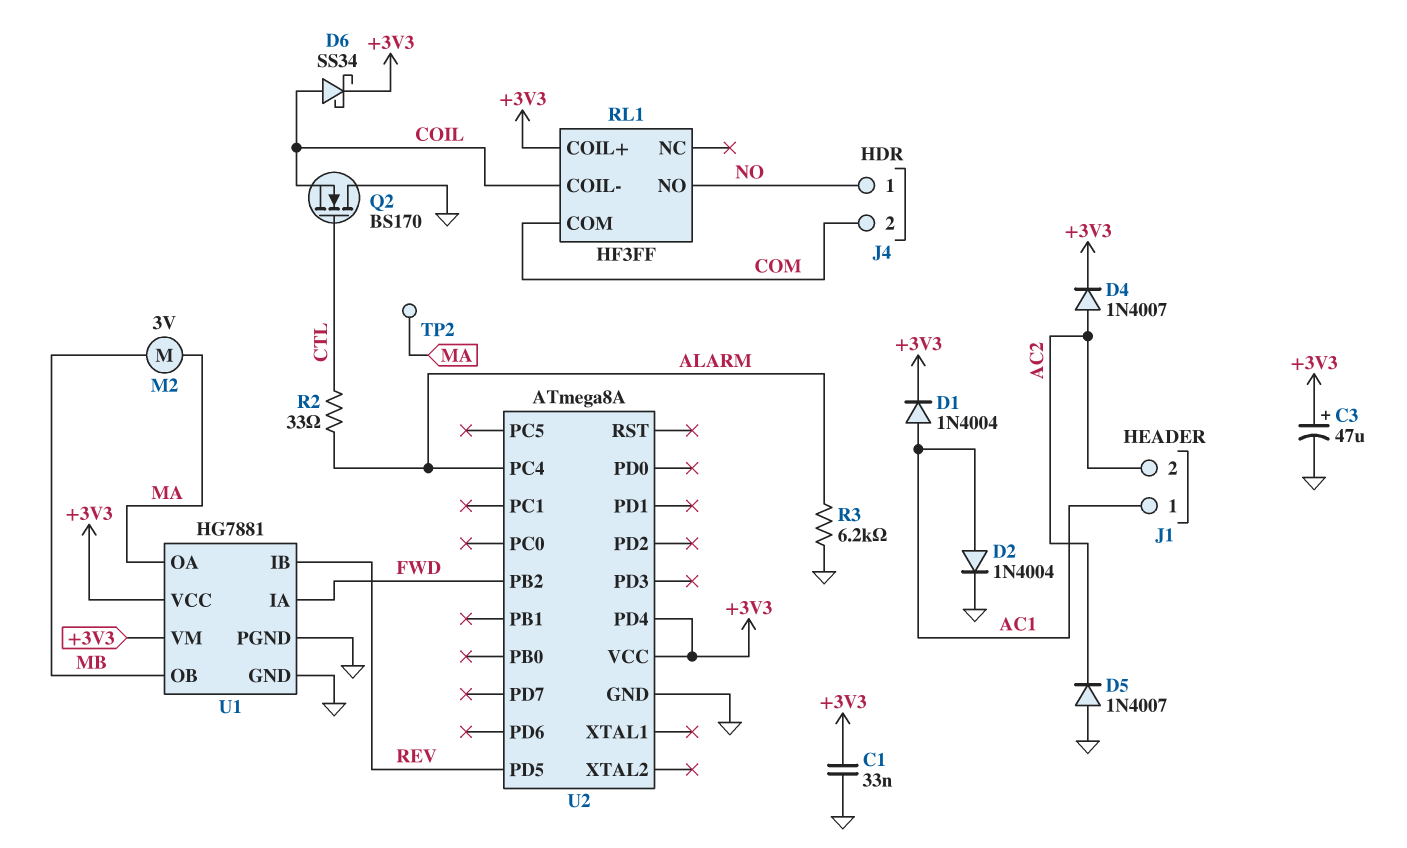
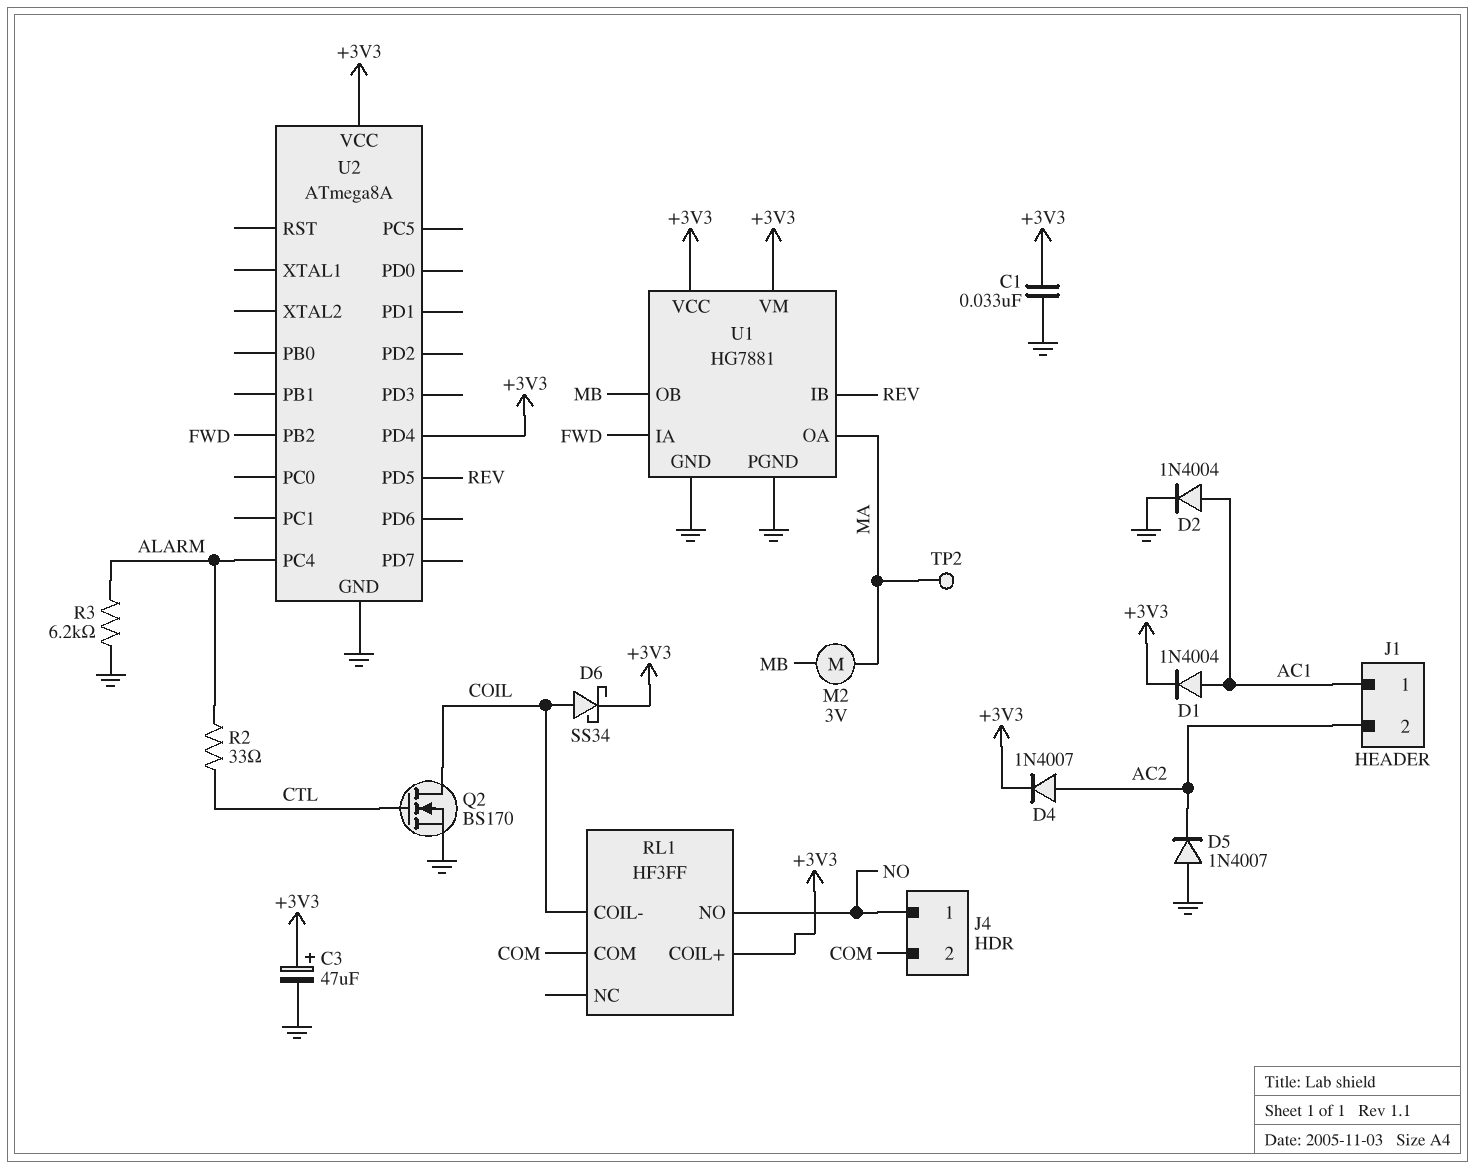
Q2: NMOS BS170 (G CTL, D GND, S COIL) -> NMOS BS170 (G CTL, D COIL, S GND)

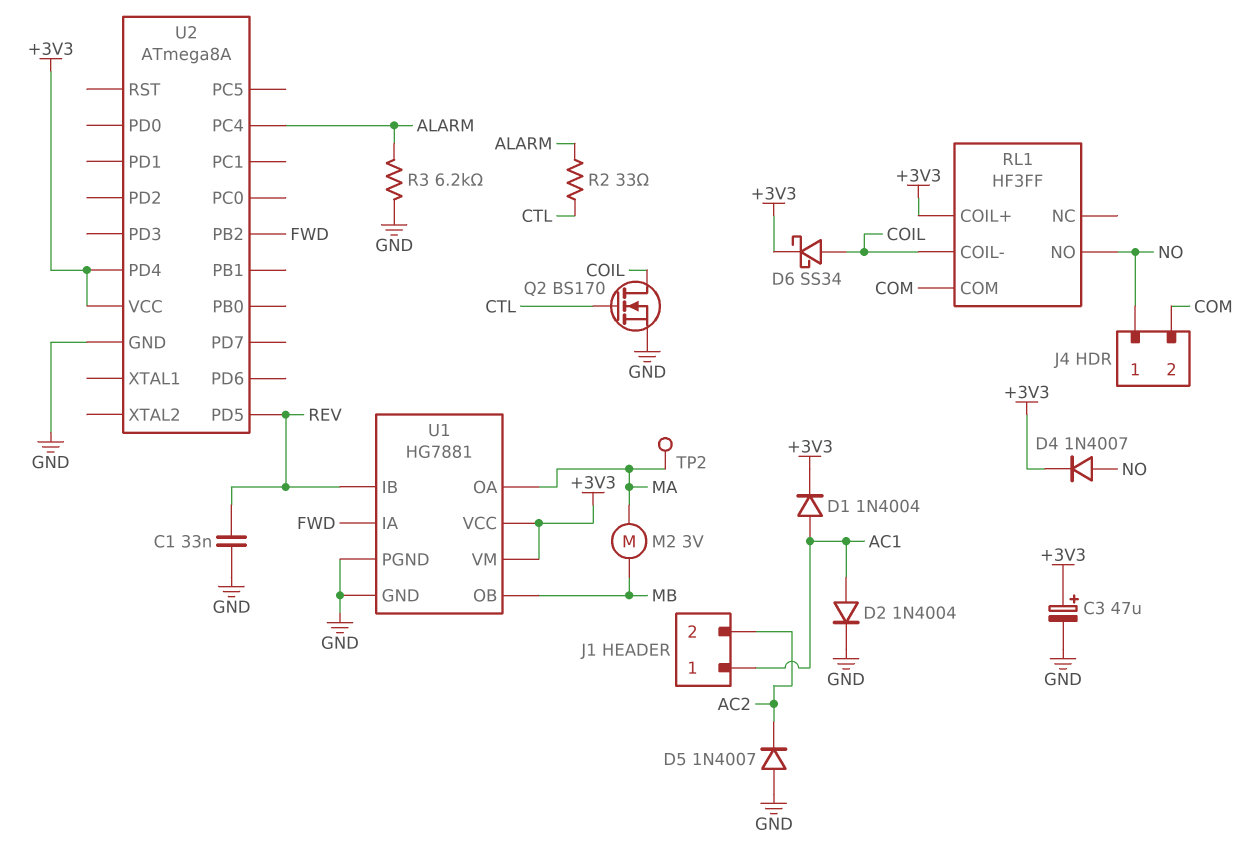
C1: 33nF (+3V3, GND) -> 33nF (GND, REV)
D4: diode 1N4007 (A AC2, K +3V3) -> diode 1N4007 (A NO, K +3V3)

